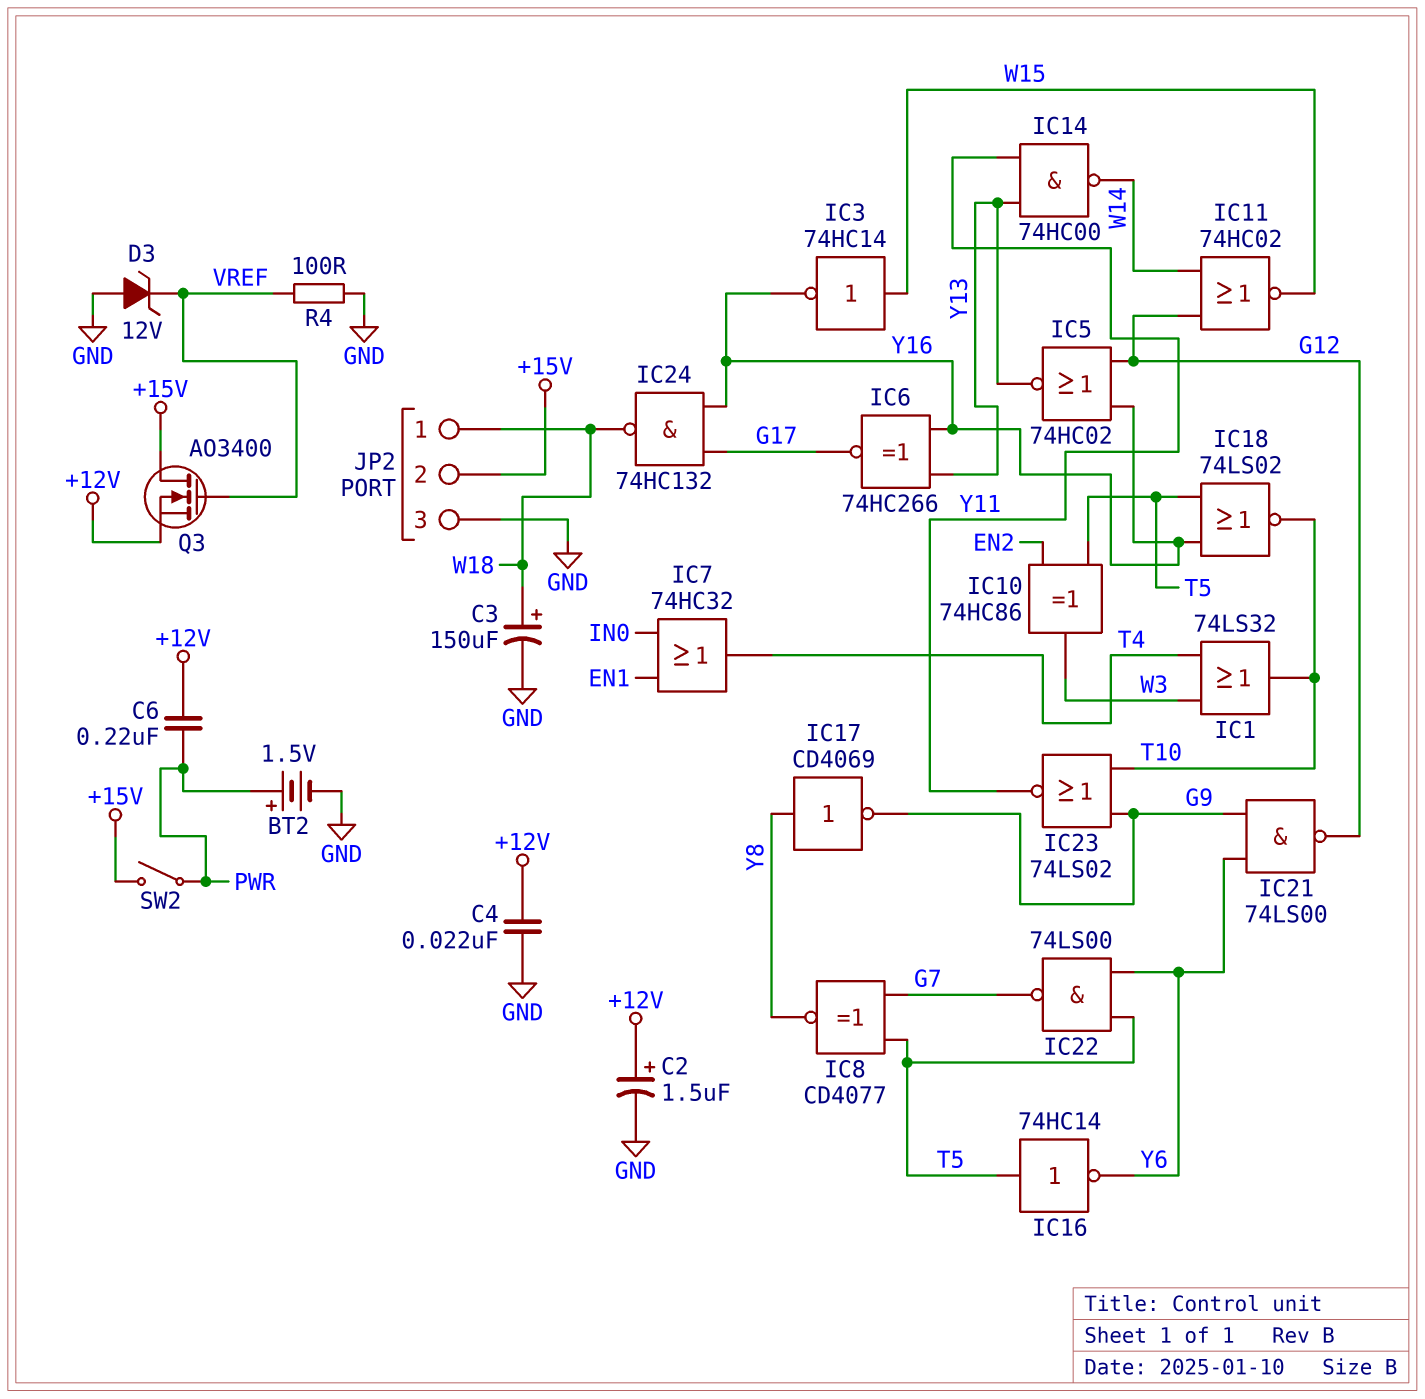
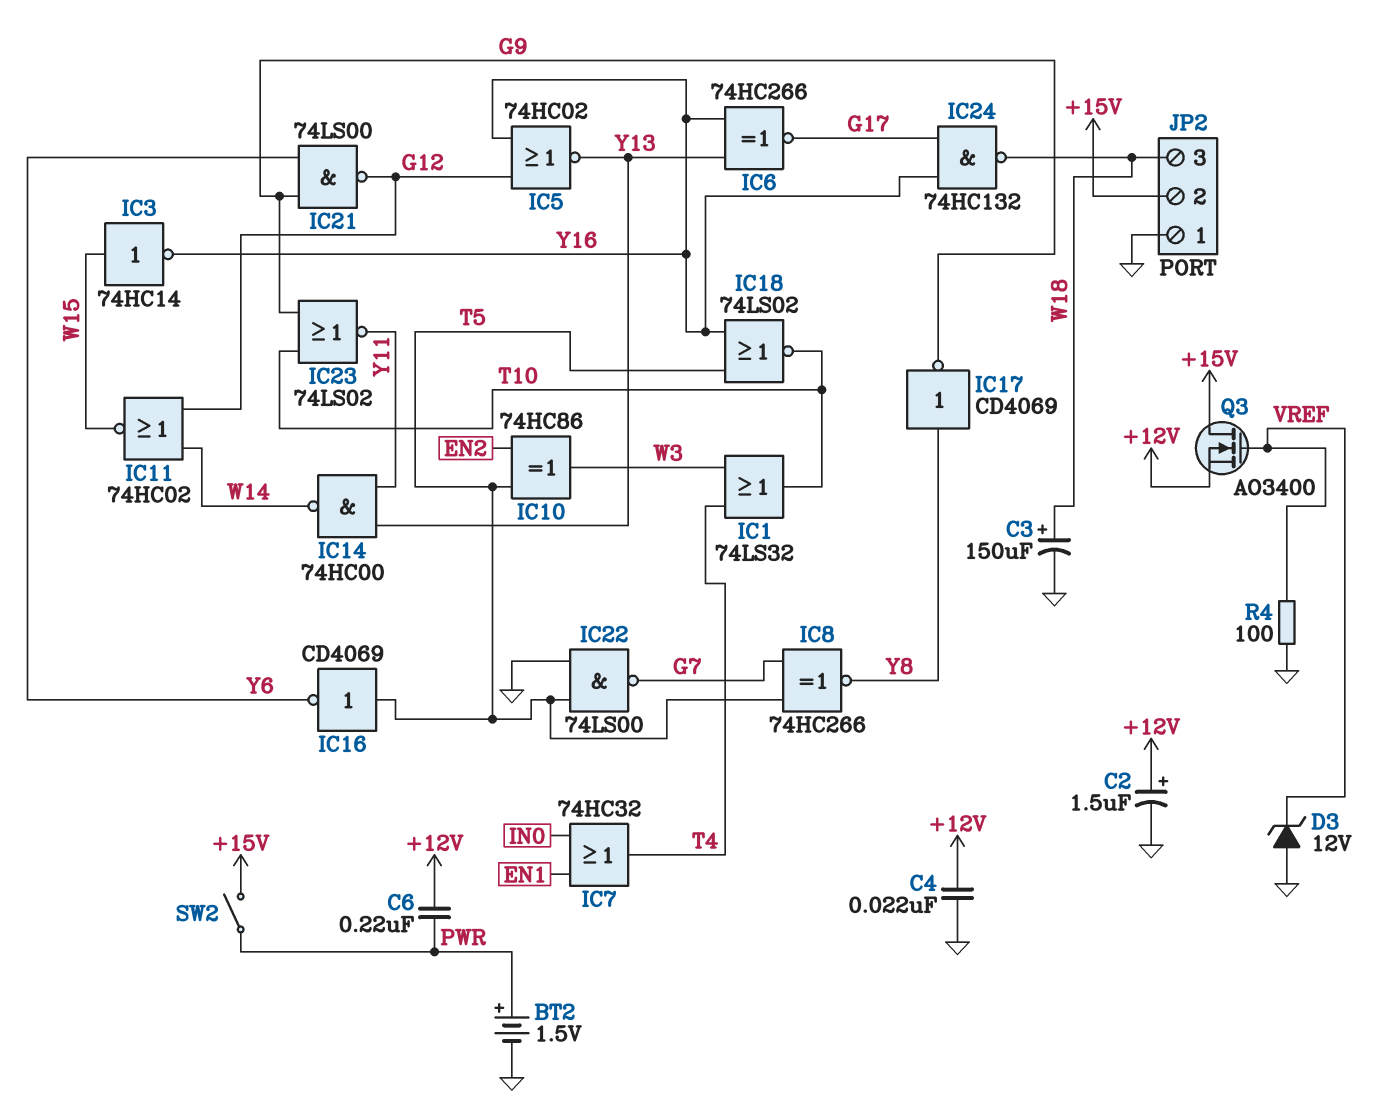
IC8: XNOR CD4077 (in G7, in T5, out Y8) -> XNOR 74HC266 (in G7, in T5, out Y8)
IC16: NOT 74HC14 (in T5, out Y6) -> NOT CD4069 (in T5, out Y6)
IC22: NAND 74LS00 (in T5, in Y6, out G7) -> NAND 74LS00 (in GND, in T5, out G7)
JP2 pin 1: W18 -> GND
JP2 pin 3: GND -> W18

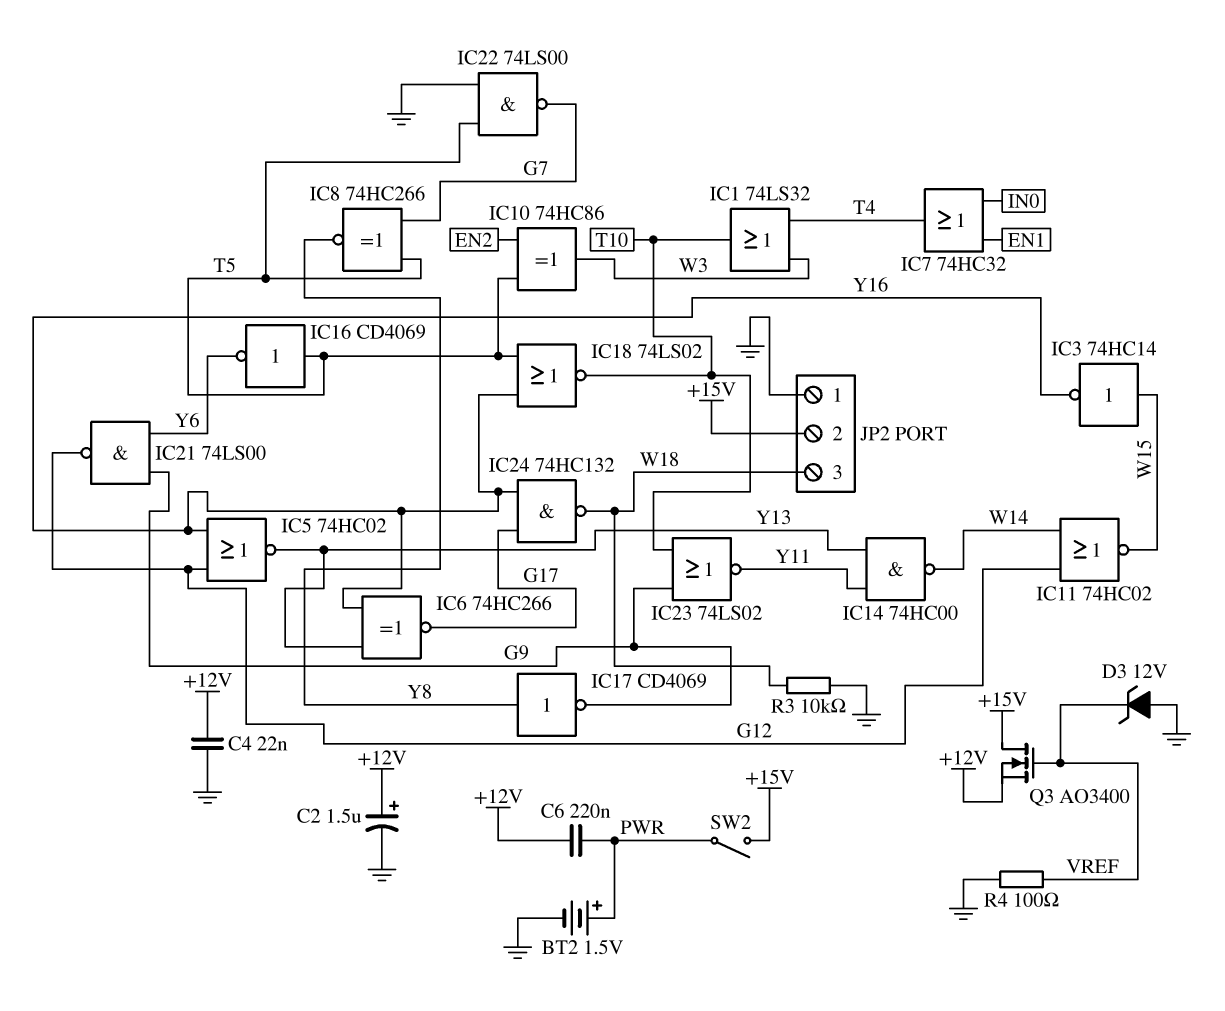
C3: 150uF (plus W18, minus GND) -> none
R3: none -> 10k (GND, W18)

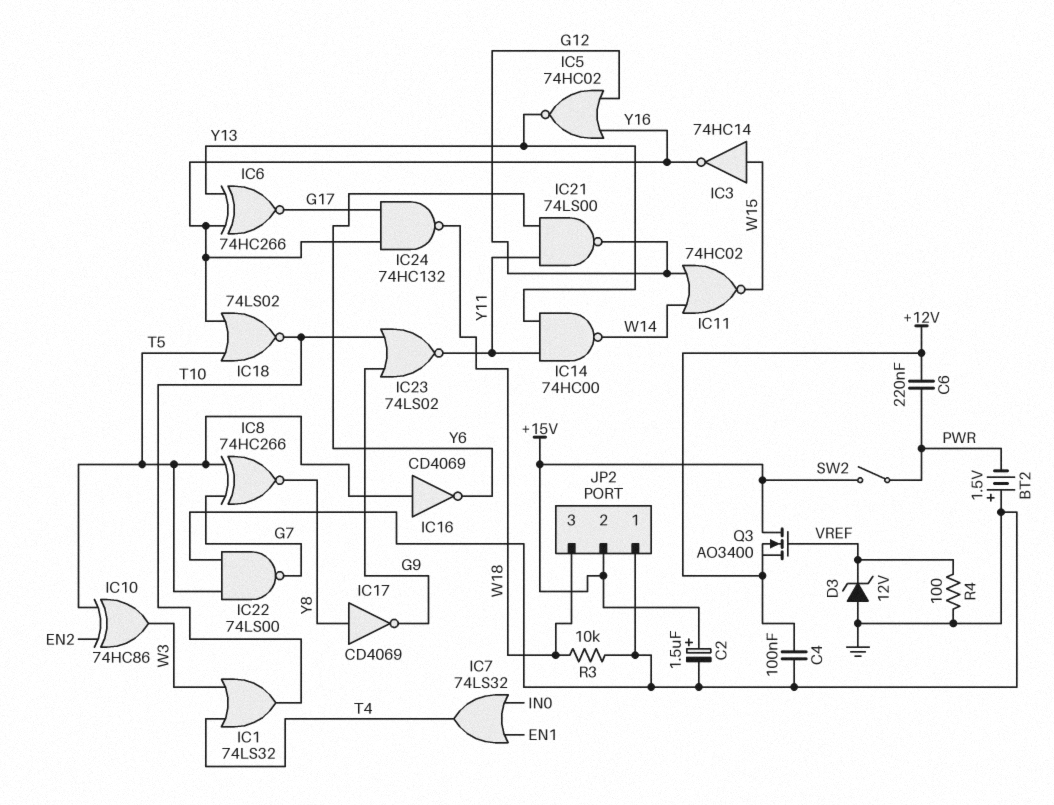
BT2: 1.5V (plus PWR, minus GND) -> 1.5V (plus GND, minus PWR)
C2: 1.5uF (plus +12V, minus GND) -> 1.5uF (plus +15V, minus GND)
C4: 22nF (+12V, GND) -> 100nF (+12V, GND)
IC7: OR 74HC32 (in EN1, in IN0, out T4) -> OR 74LS32 (in EN1, in IN0, out T4)
IC21: NAND 74LS00 (in G9, in Y6, out G12) -> NAND 74LS00 (in Y6, in Y11, out G12)

